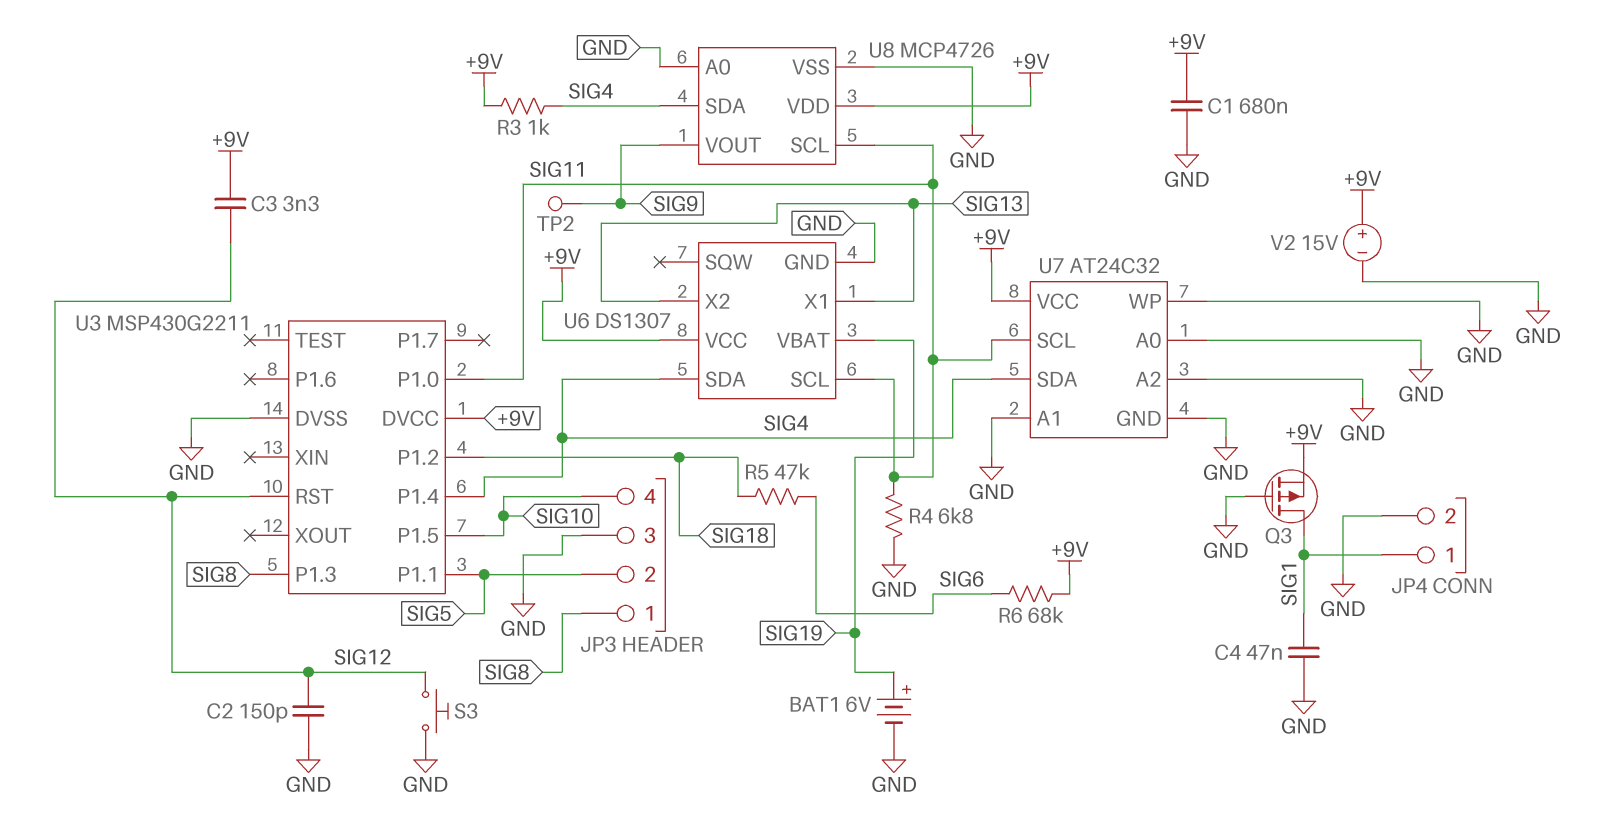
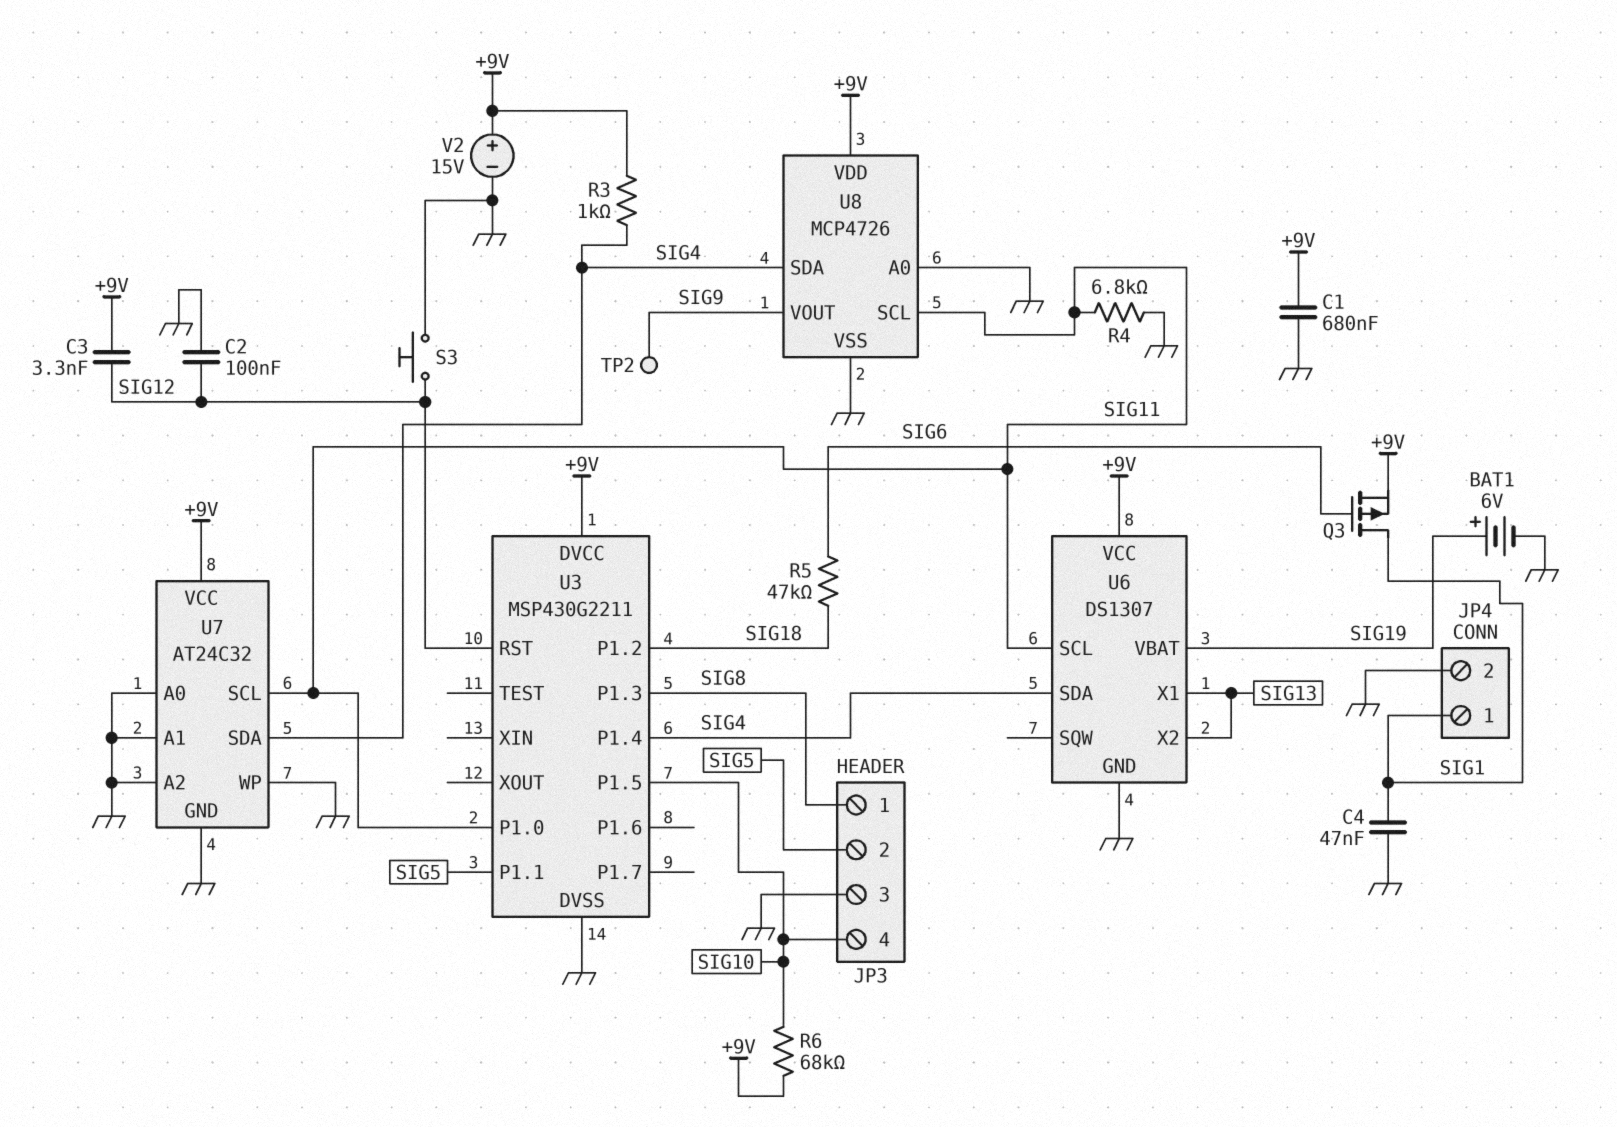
C2: 150pF (GND, SIG12) -> 100nF (GND, SIG12)
Q3: PMOS (G GND, D SIG1, S +9V) -> PMOS (G SIG6, D SIG1, S +9V)
R6: 68k (+9V, SIG6) -> 68k (+9V, SIG10)

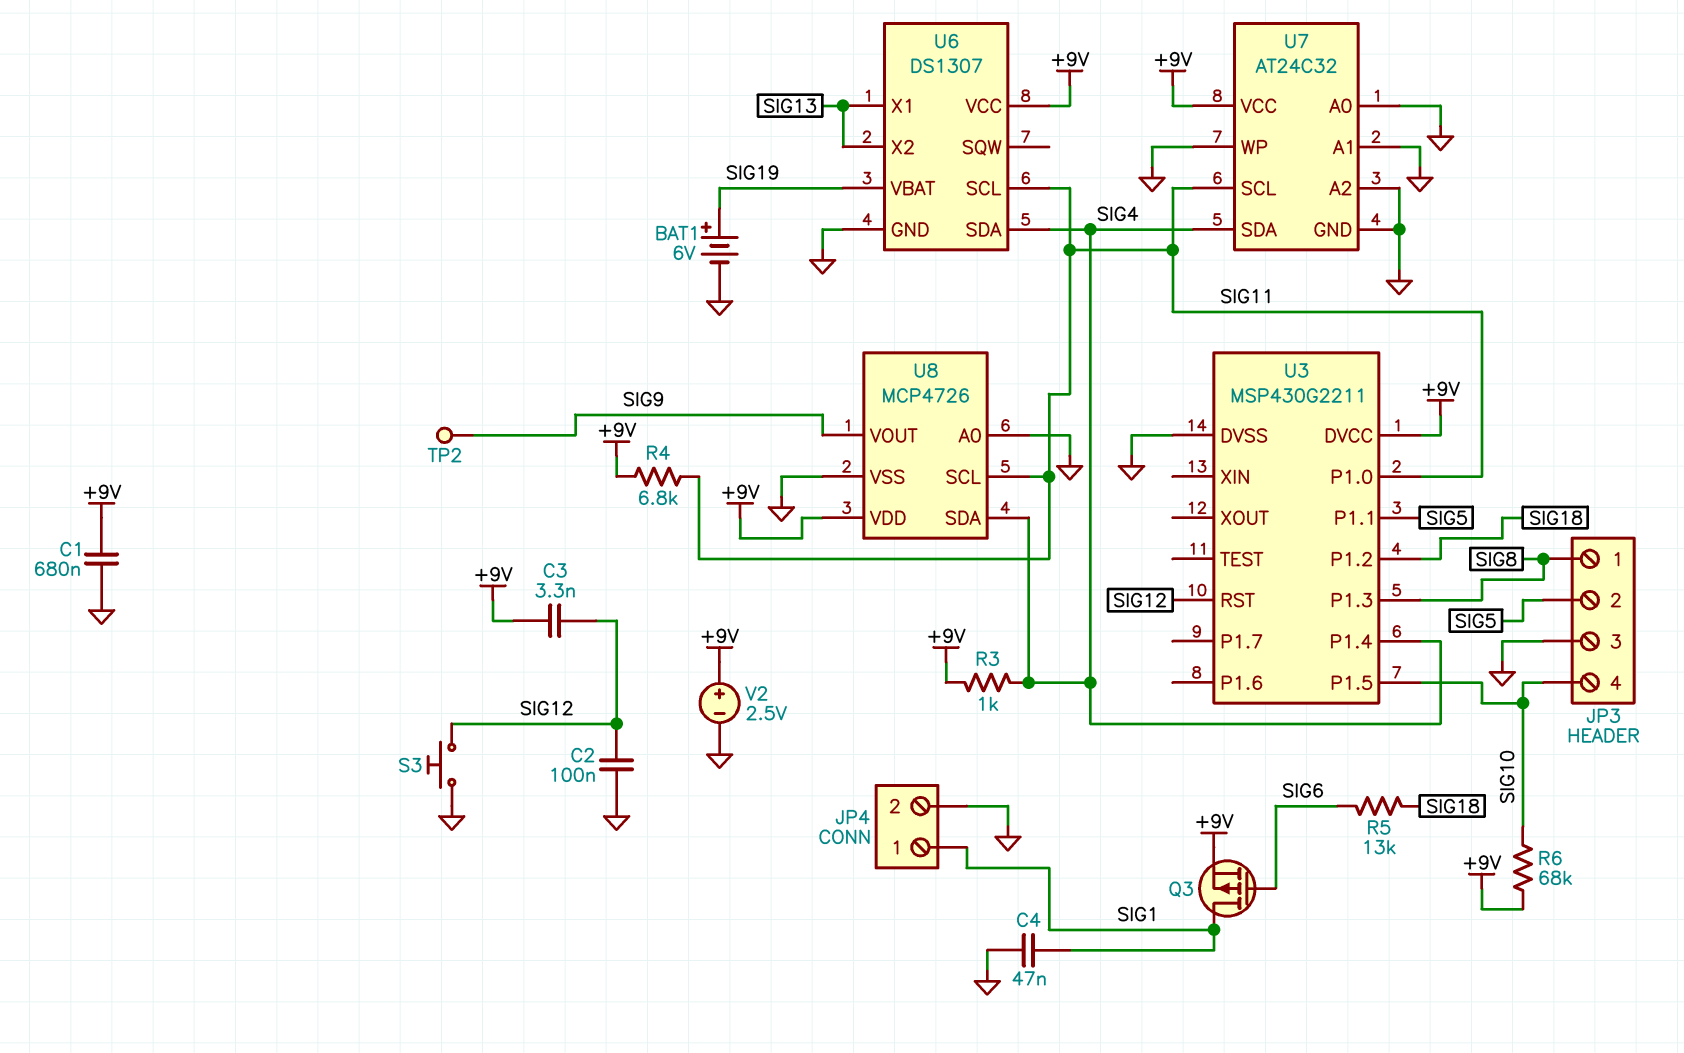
R4: 6.8k (GND, SIG11) -> 6.8k (+9V, SIG11)
R5: 47k (SIG6, SIG18) -> 13k (SIG6, SIG18)
V2: 15V (plus +9V, minus GND) -> 2.5V (plus +9V, minus GND)

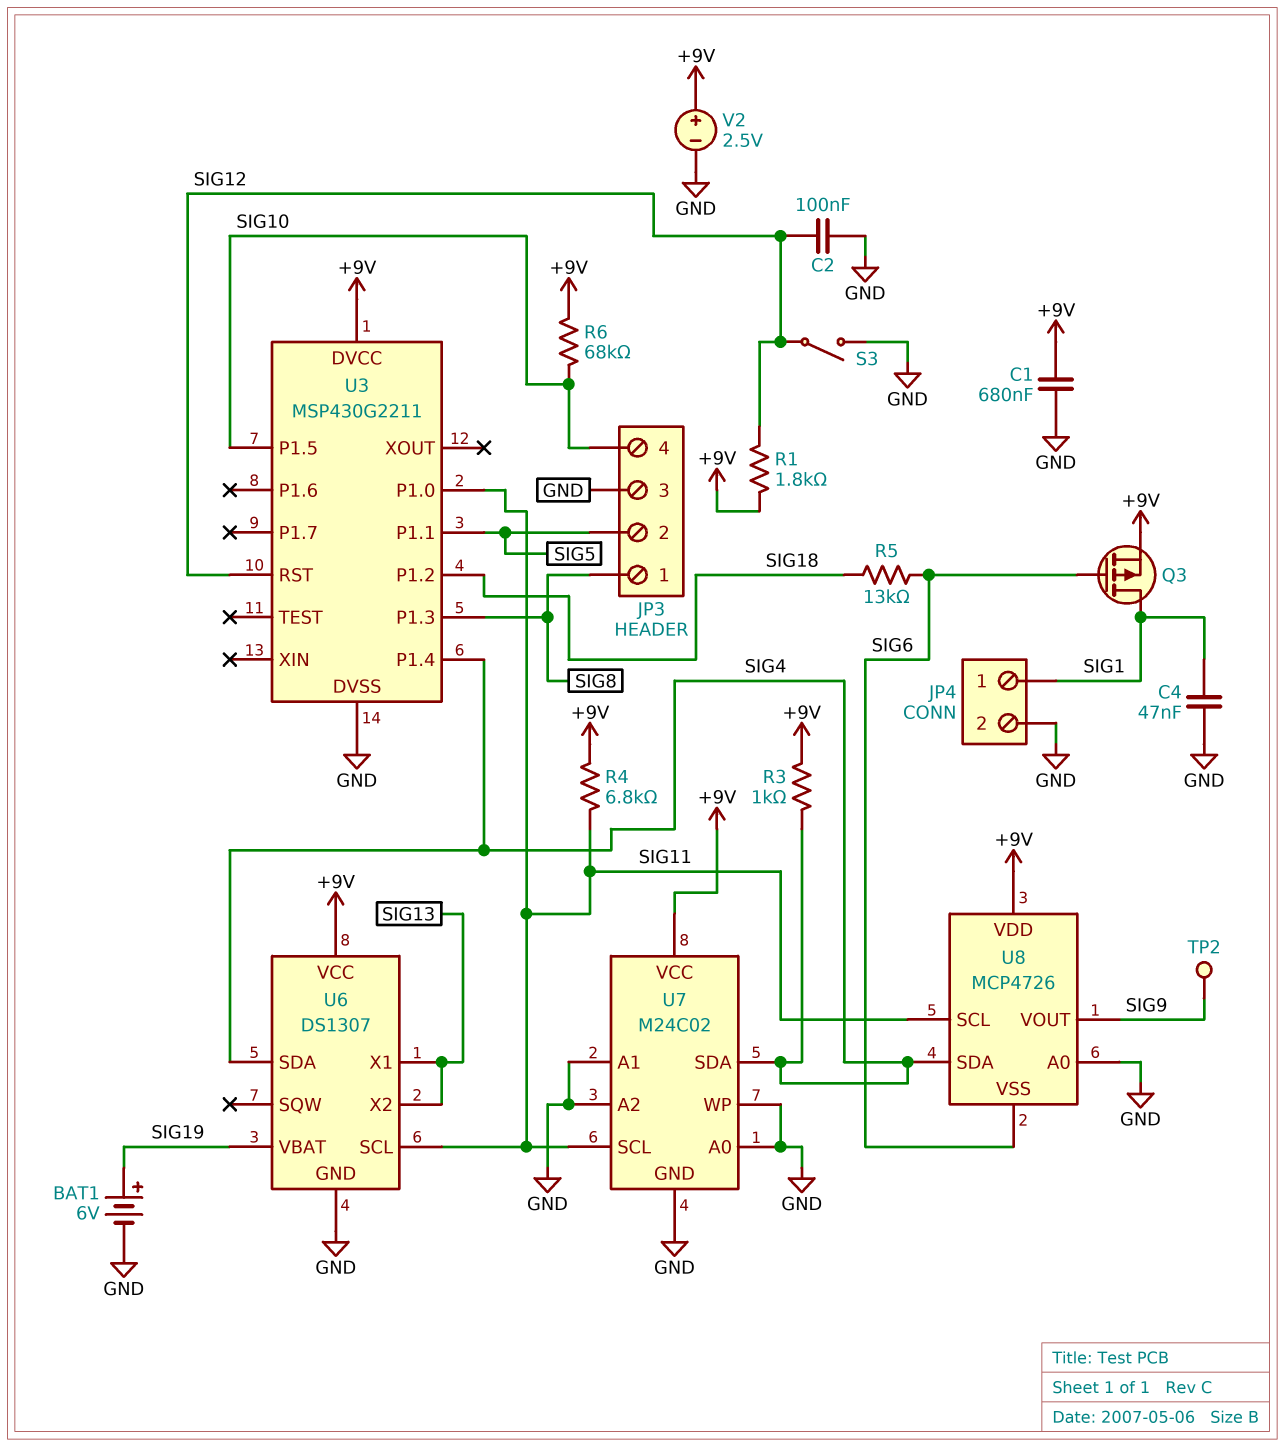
C3: 3.3nF (+9V, SIG12) -> none
R1: none -> 1.8k (+9V, SIG12)
S3: button (GND, SIG12) -> switch (GND, SIG12)
U7: AT24C32 -> M24C02
U8 pin VSS: GND -> SIG6

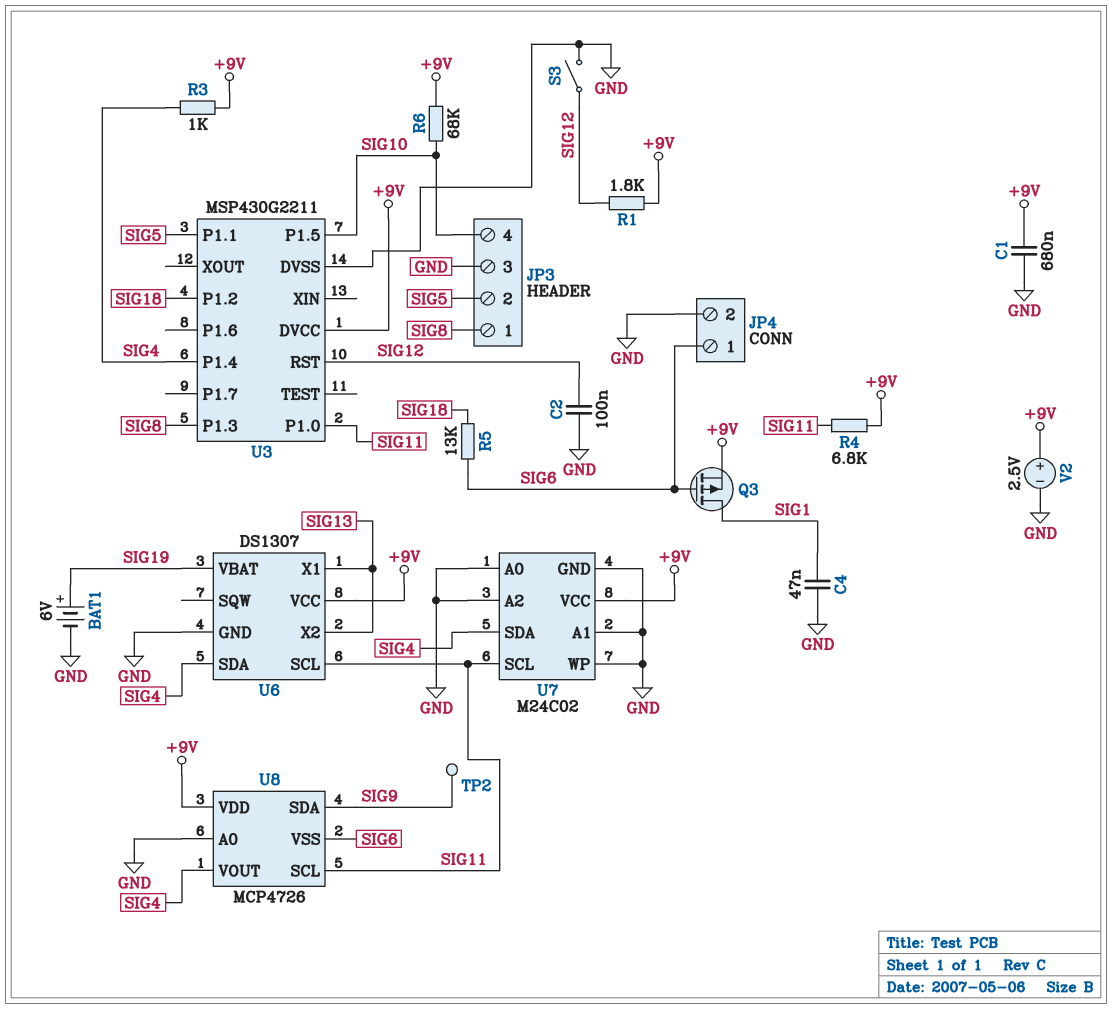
JP4 pin 1: SIG1 -> SIG6
U8 pin SDA: SIG4 -> SIG9
U8 pin VOUT: SIG9 -> SIG4

